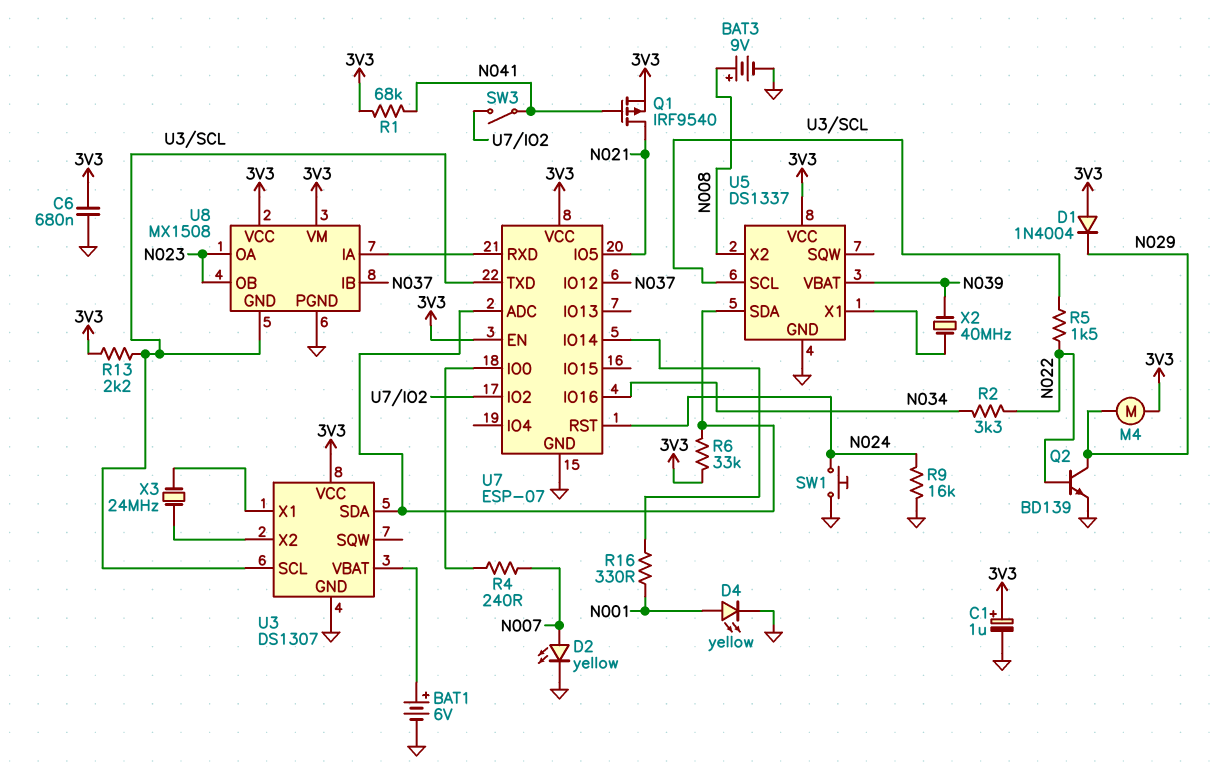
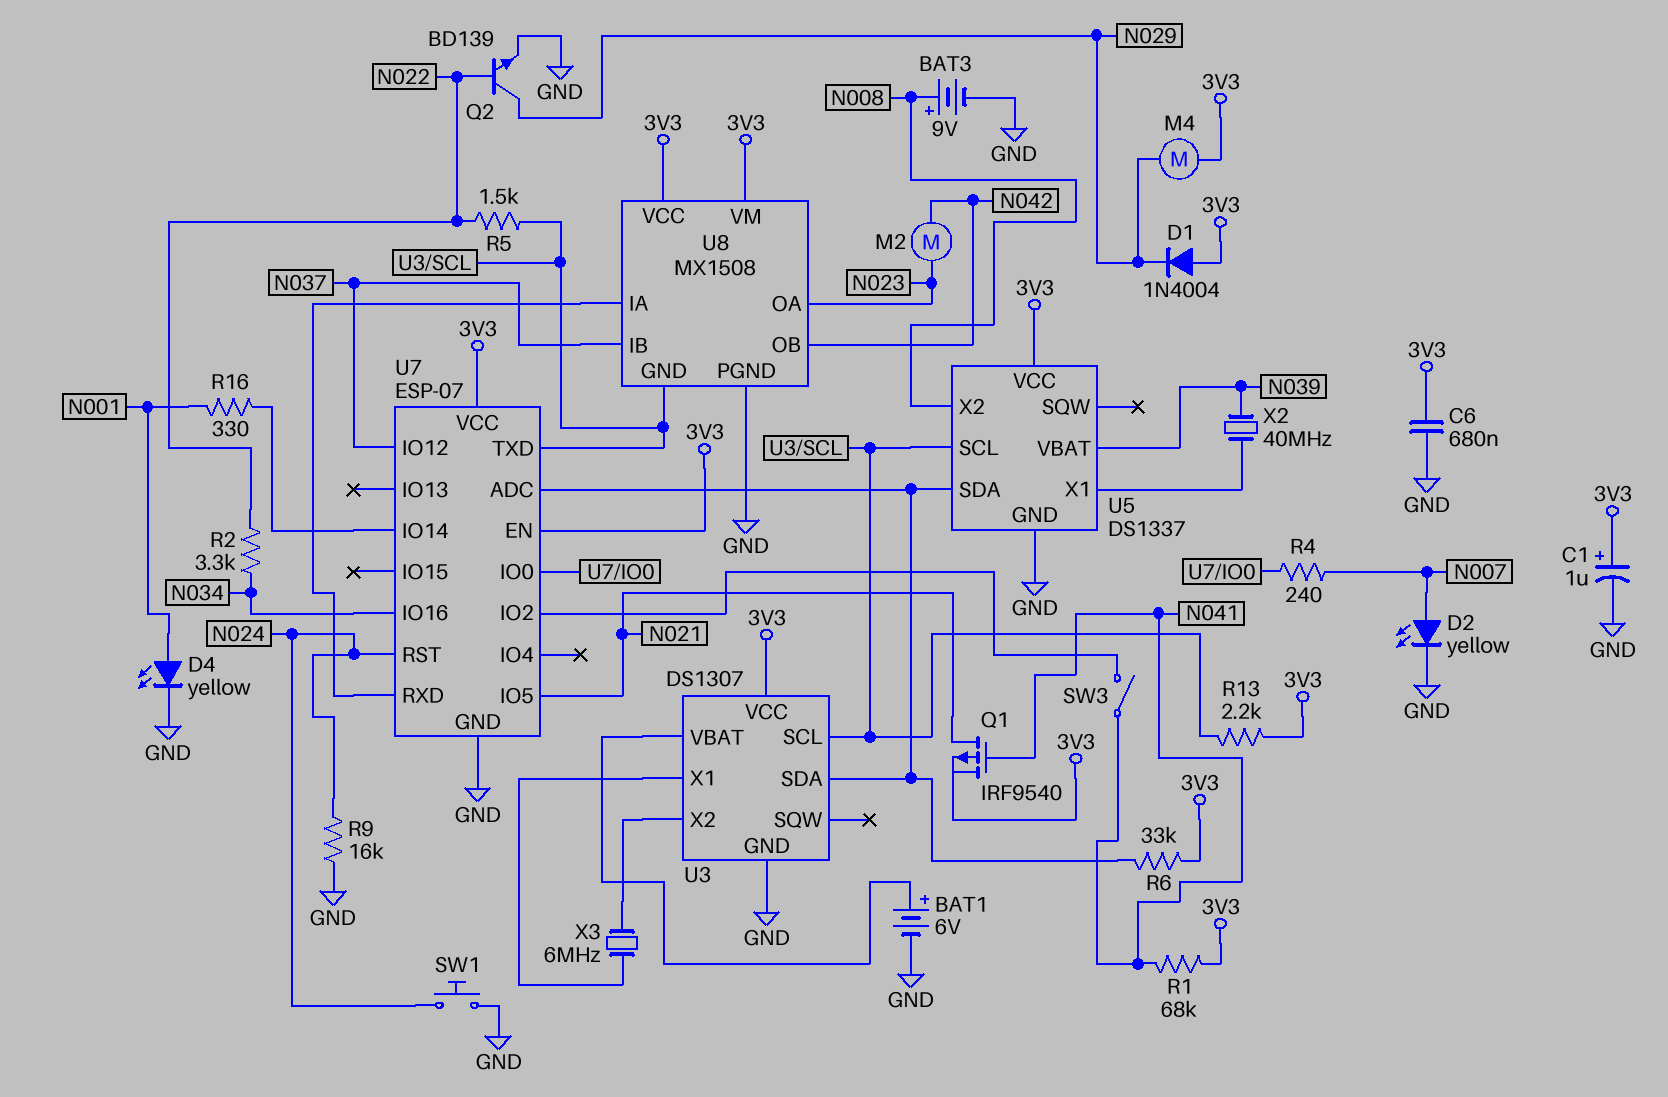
M2: none -> motor (N023, N042)
U8 pin OB: N023 -> N042
X3: 24MHz (U3/X1, U3/X2) -> 6MHz (U3/X1, U3/X2)

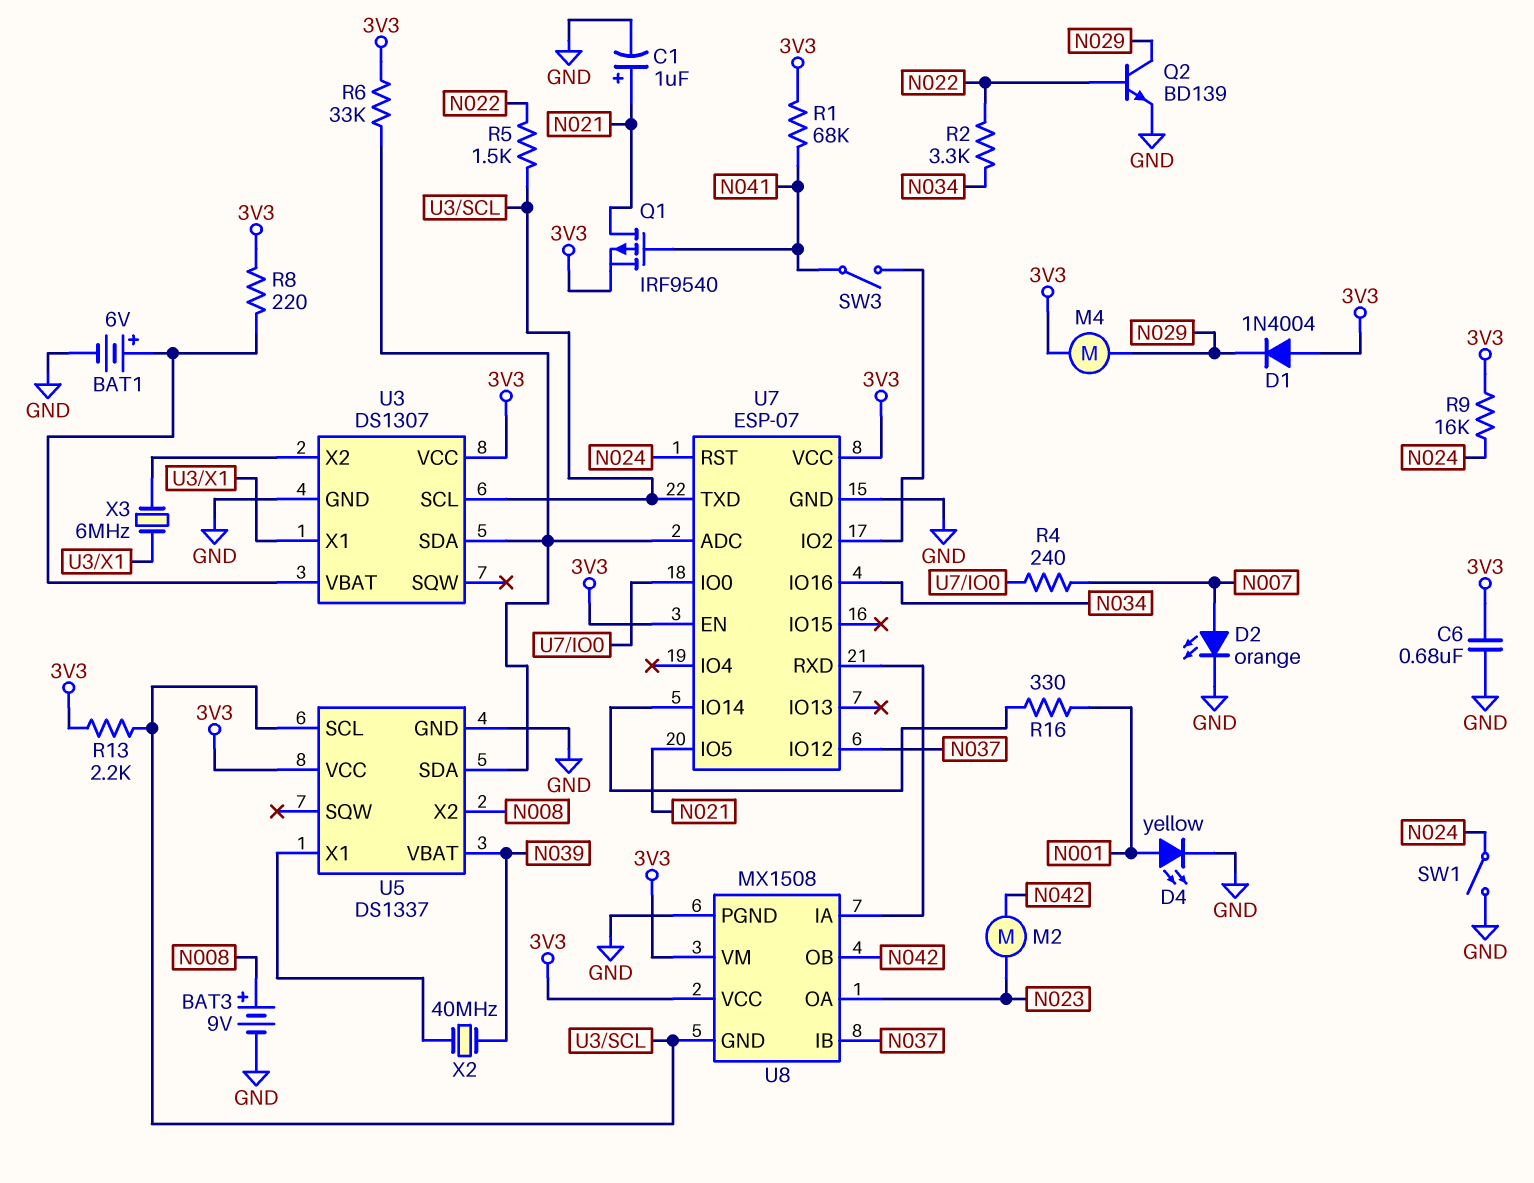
C1: 1uF (plus 3V3, minus GND) -> 1uF (plus N021, minus GND)
D2: LED yellow (A N007, K GND) -> LED orange (A N007, K GND)
R8: none -> 220 (3V3, U3/VBAT)
R9: 16k (GND, N024) -> 16k (3V3, N024)
SW1: button (GND, N024) -> switch (GND, N024)

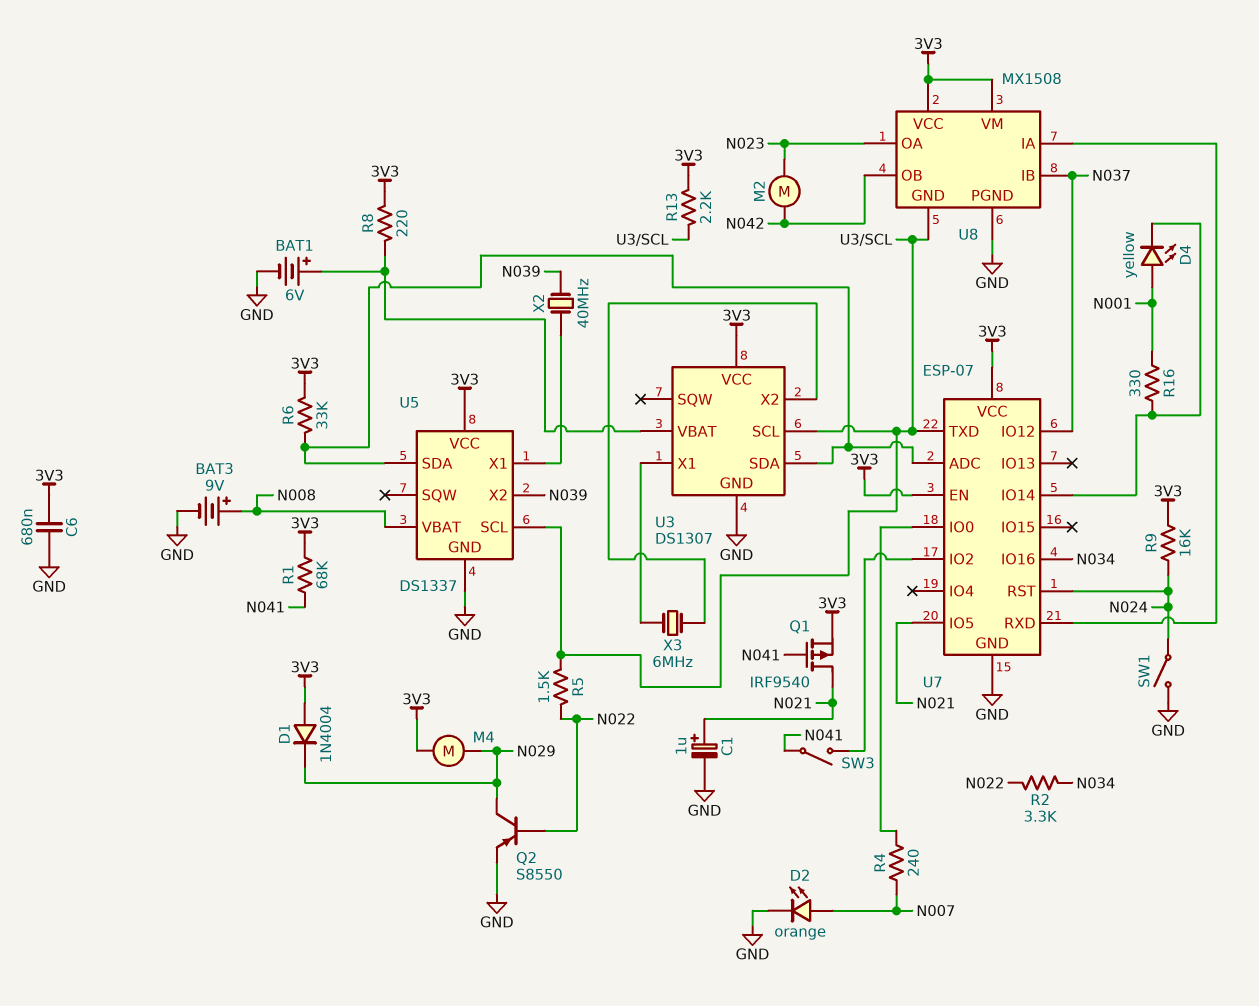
D4: LED yellow (A N001, K GND) -> LED yellow (A N001, K U7/IO14)
Q2: NPN BD139 (B N022, C N029, E GND) -> PNP S8550 (B N022, C N029, E GND)
U5 pin VBAT: N039 -> N008
U5 pin X2: N008 -> N039

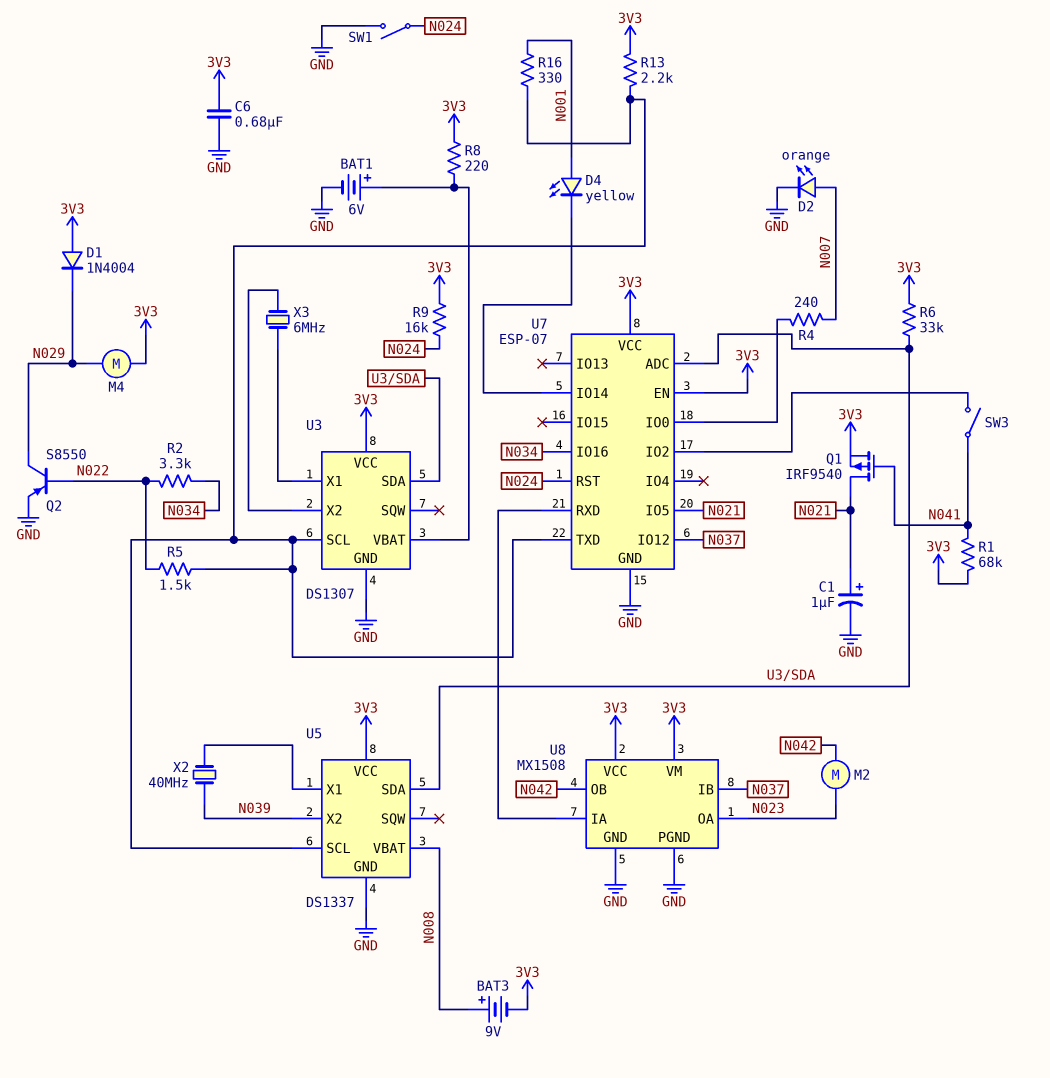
BAT3: 9V (plus N008, minus GND) -> 9V (plus N008, minus 3V3)
R16: 330 (N001, U7/IO14) -> 330 (N001, U3/SCL)
U8 pin GND: U3/SCL -> GND

